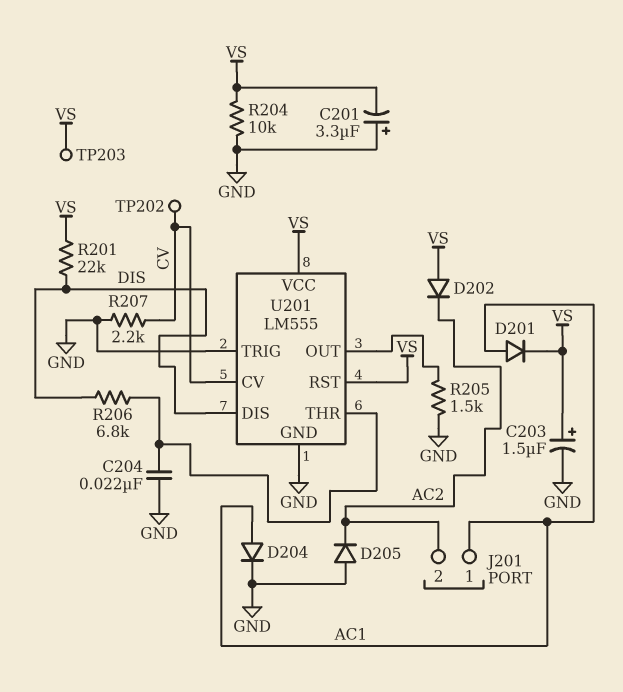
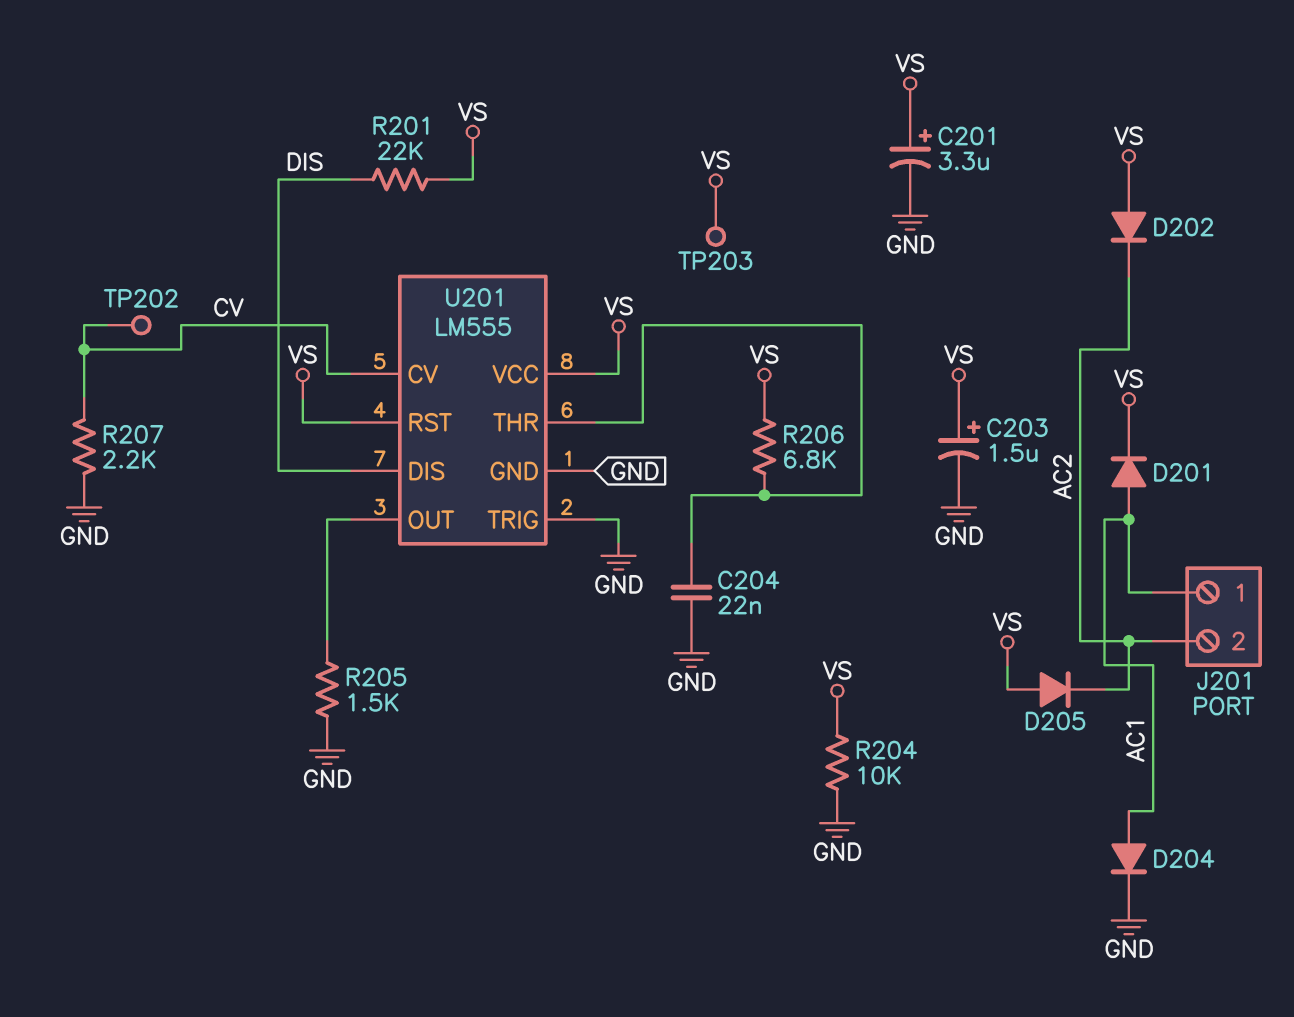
C201: 3.3uF (plus GND, minus VS) -> 3.3uF (plus VS, minus GND)
D205: diode (A GND, K AC2) -> diode (A VS, K AC2)
R206: 6.8k (DIS, U201/THR) -> 6.8k (U201/THR, VS)

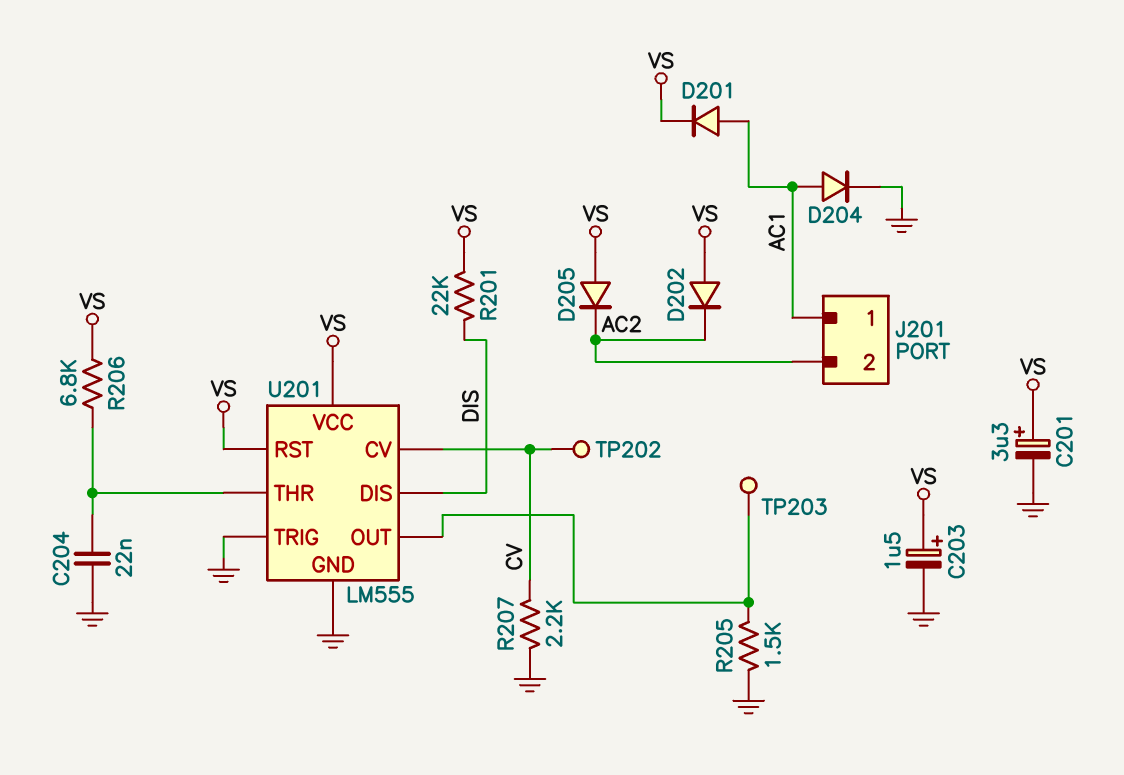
R204: 10k (GND, VS) -> none
TP203: test point (VS) -> test point (U201/OUT)

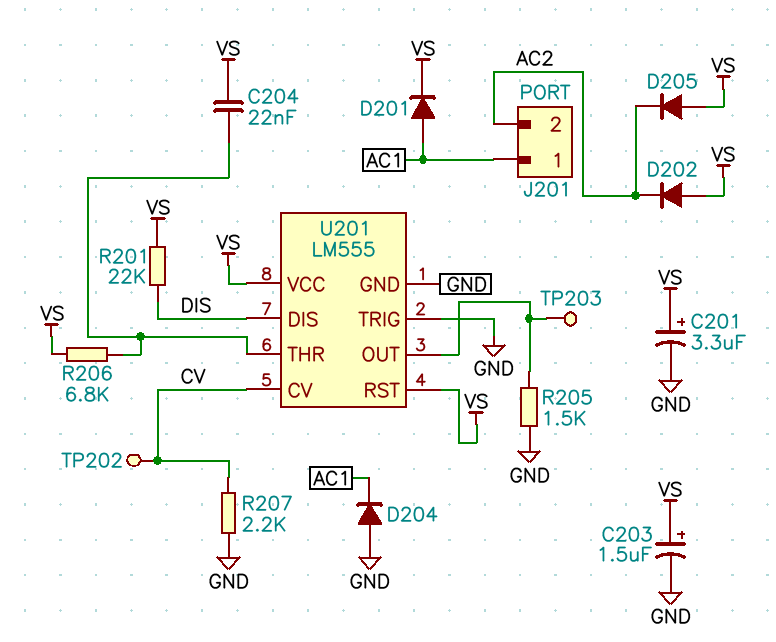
C204: 22nF (GND, U201/THR) -> 22nF (U201/THR, VS)
D204: diode (A AC1, K GND) -> diode (A GND, K AC1)

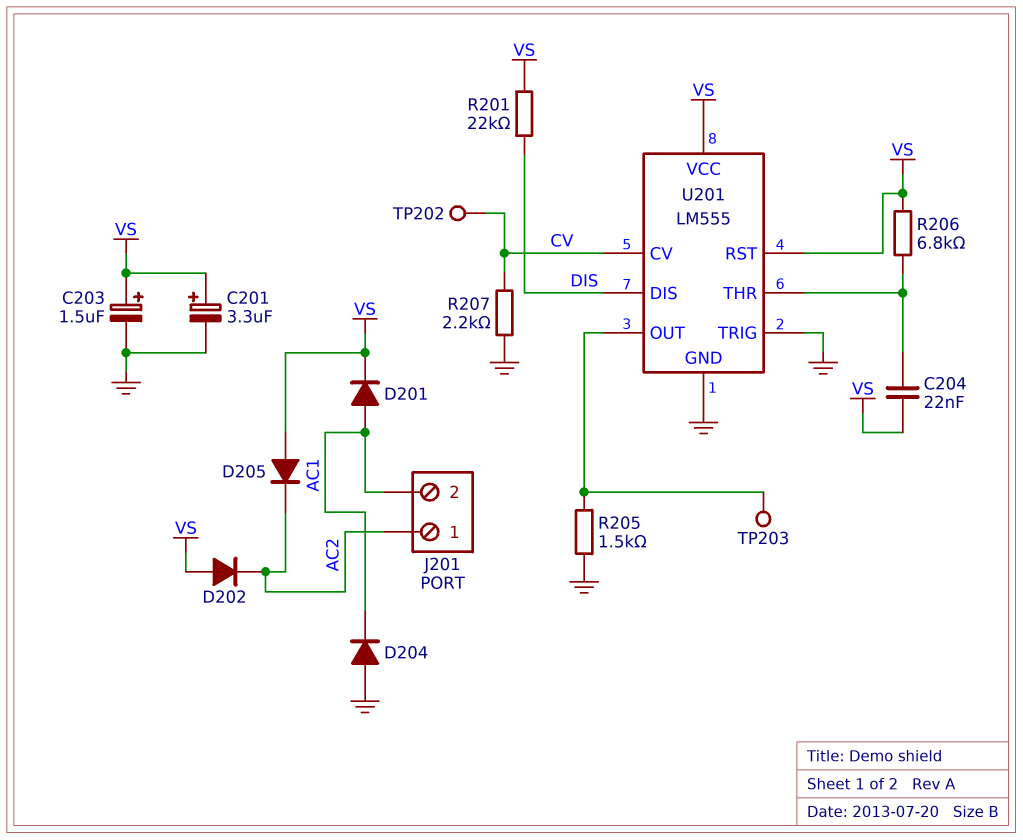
J201 pin 1: AC1 -> AC2
J201 pin 2: AC2 -> AC1

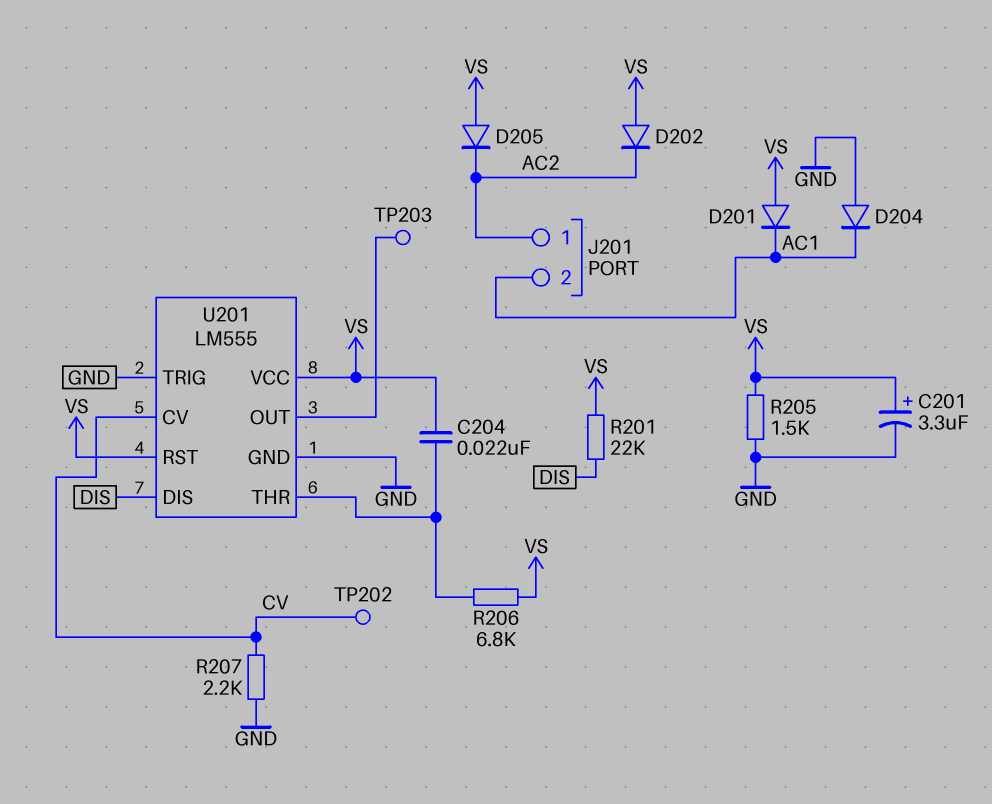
C203: 1.5uF (plus VS, minus GND) -> none
D201: diode (A AC1, K VS) -> diode (A VS, K AC1)
R205: 1.5k (GND, U201/OUT) -> 1.5k (GND, VS)

